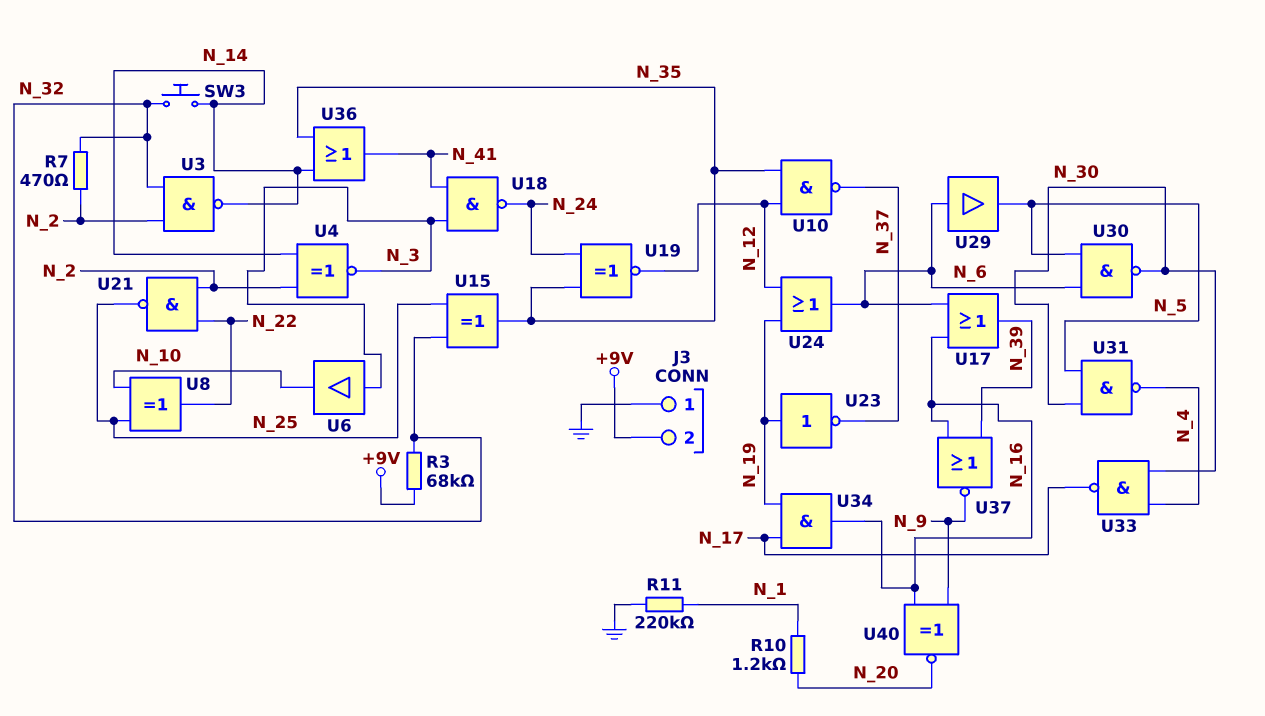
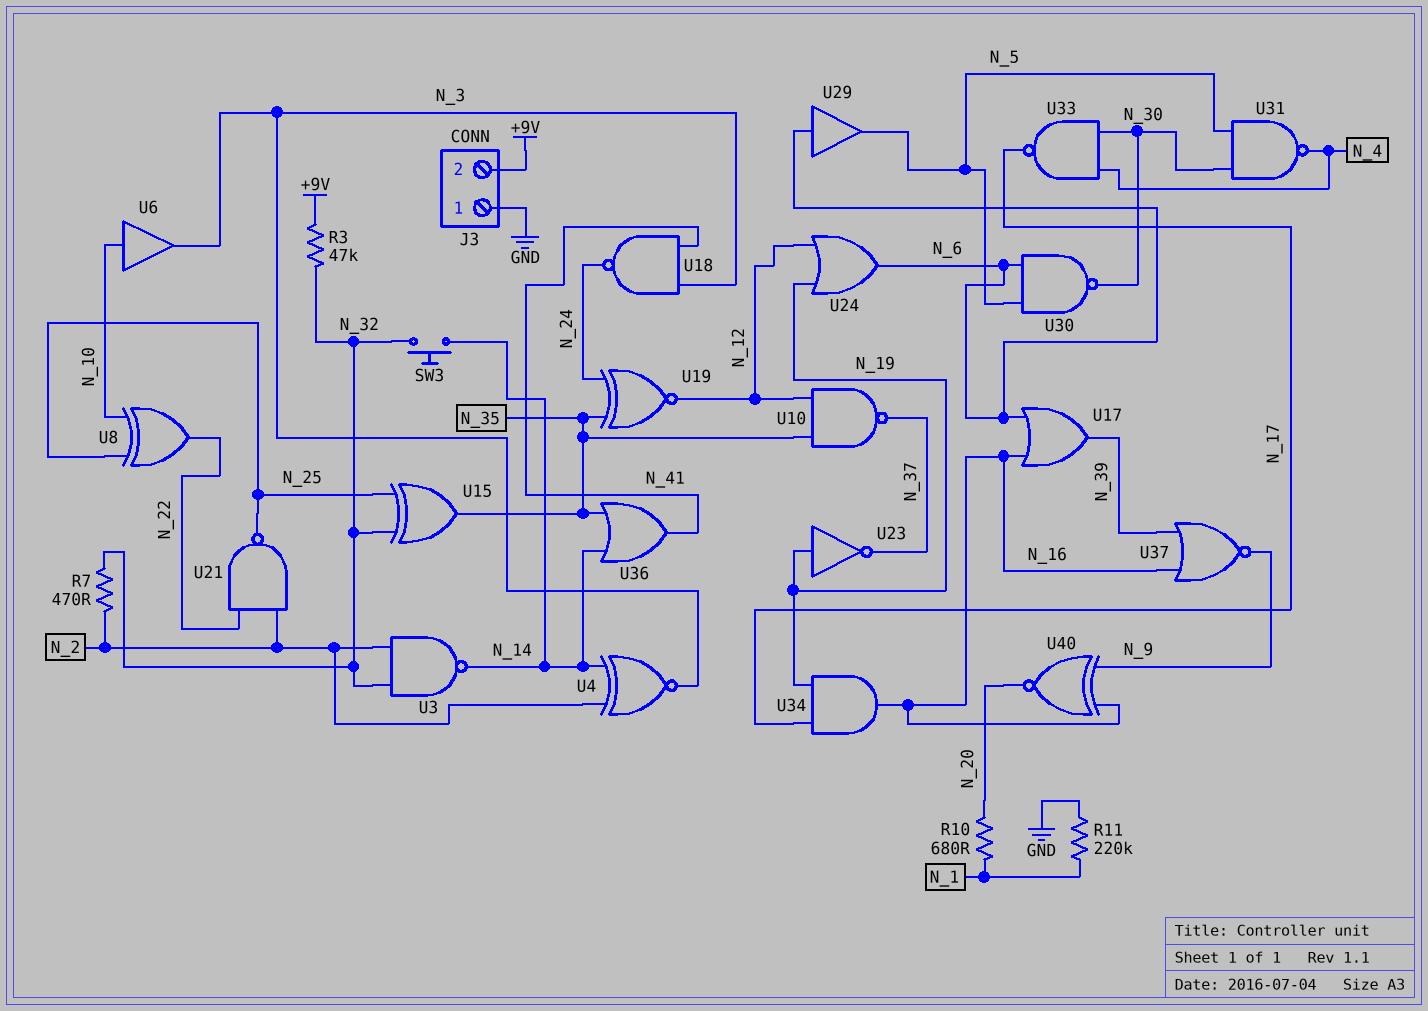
R3: 68k (+9V, N_32) -> 47k (+9V, N_32)
R10: 1.2k (N_1, N_20) -> 680 (N_1, N_20)
U6: buffer (in N_3, out N_10) -> buffer (in N_10, out N_3)

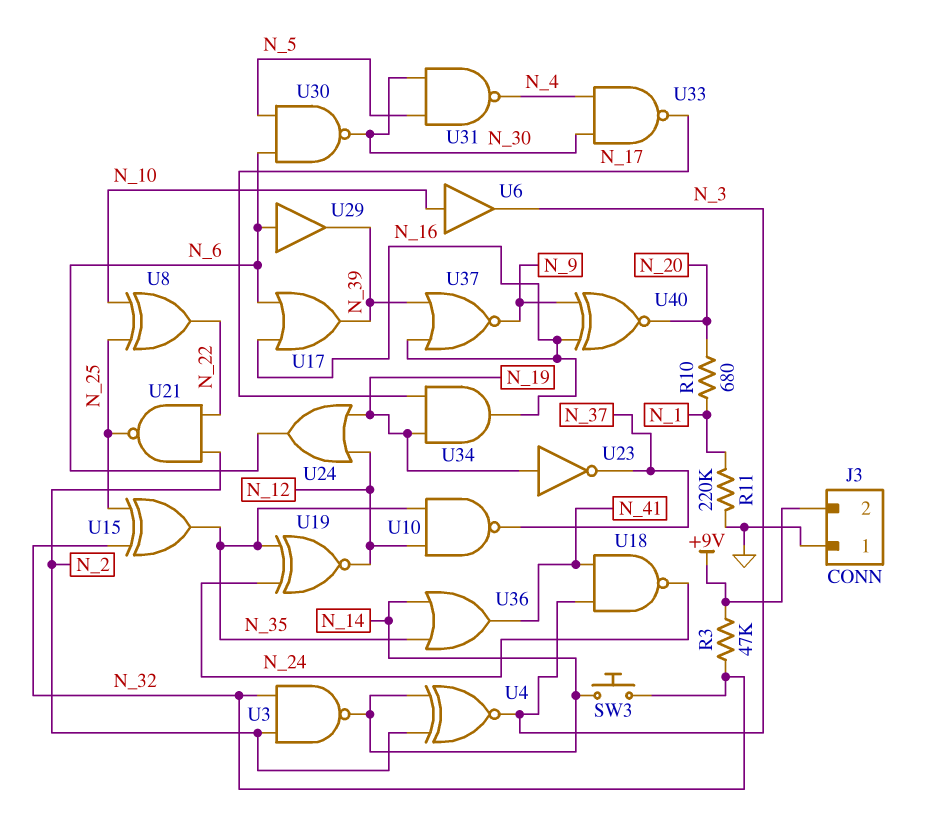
R7: 470 (N_2, N_32) -> none
U29: buffer (in N_6, out N_5) -> buffer (in N_6, out N_39)

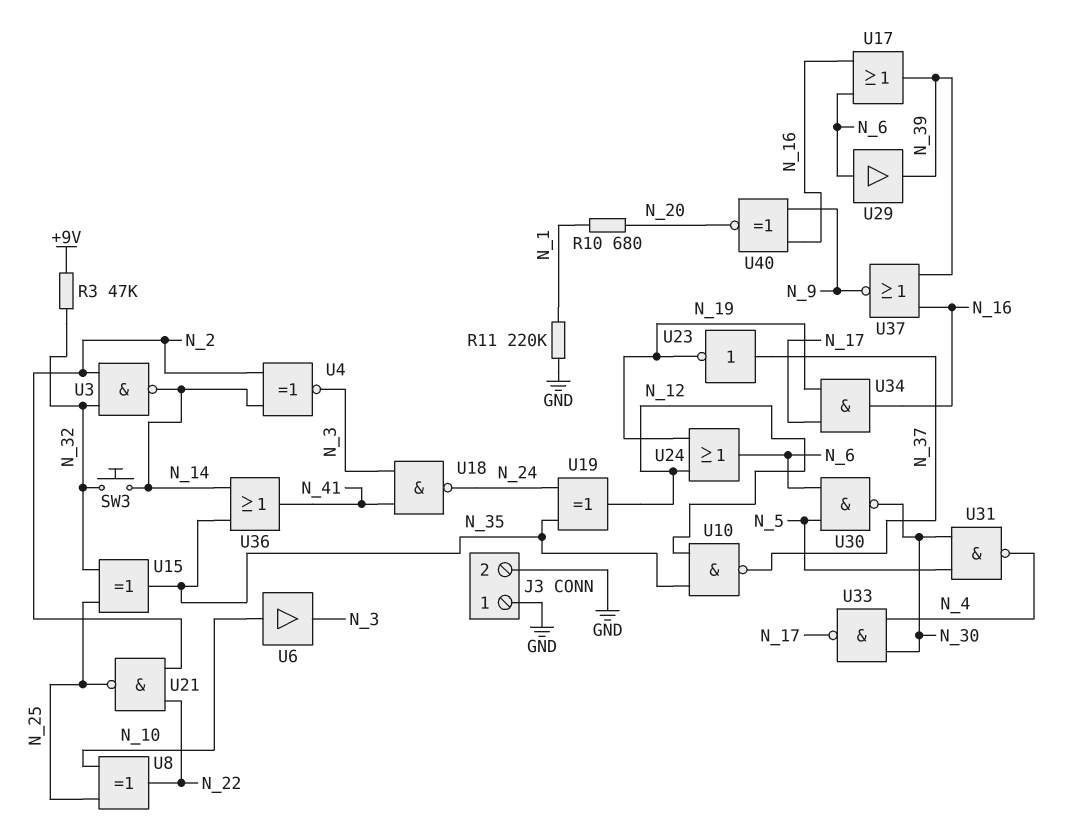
J3 pin 2: +9V -> GND
U19: XNOR (in N_24, in N_35, out N_12) -> XOR (in N_24, in N_35, out N_12)
U23: NOT (in N_19, out N_37) -> NOT (in N_37, out N_19)

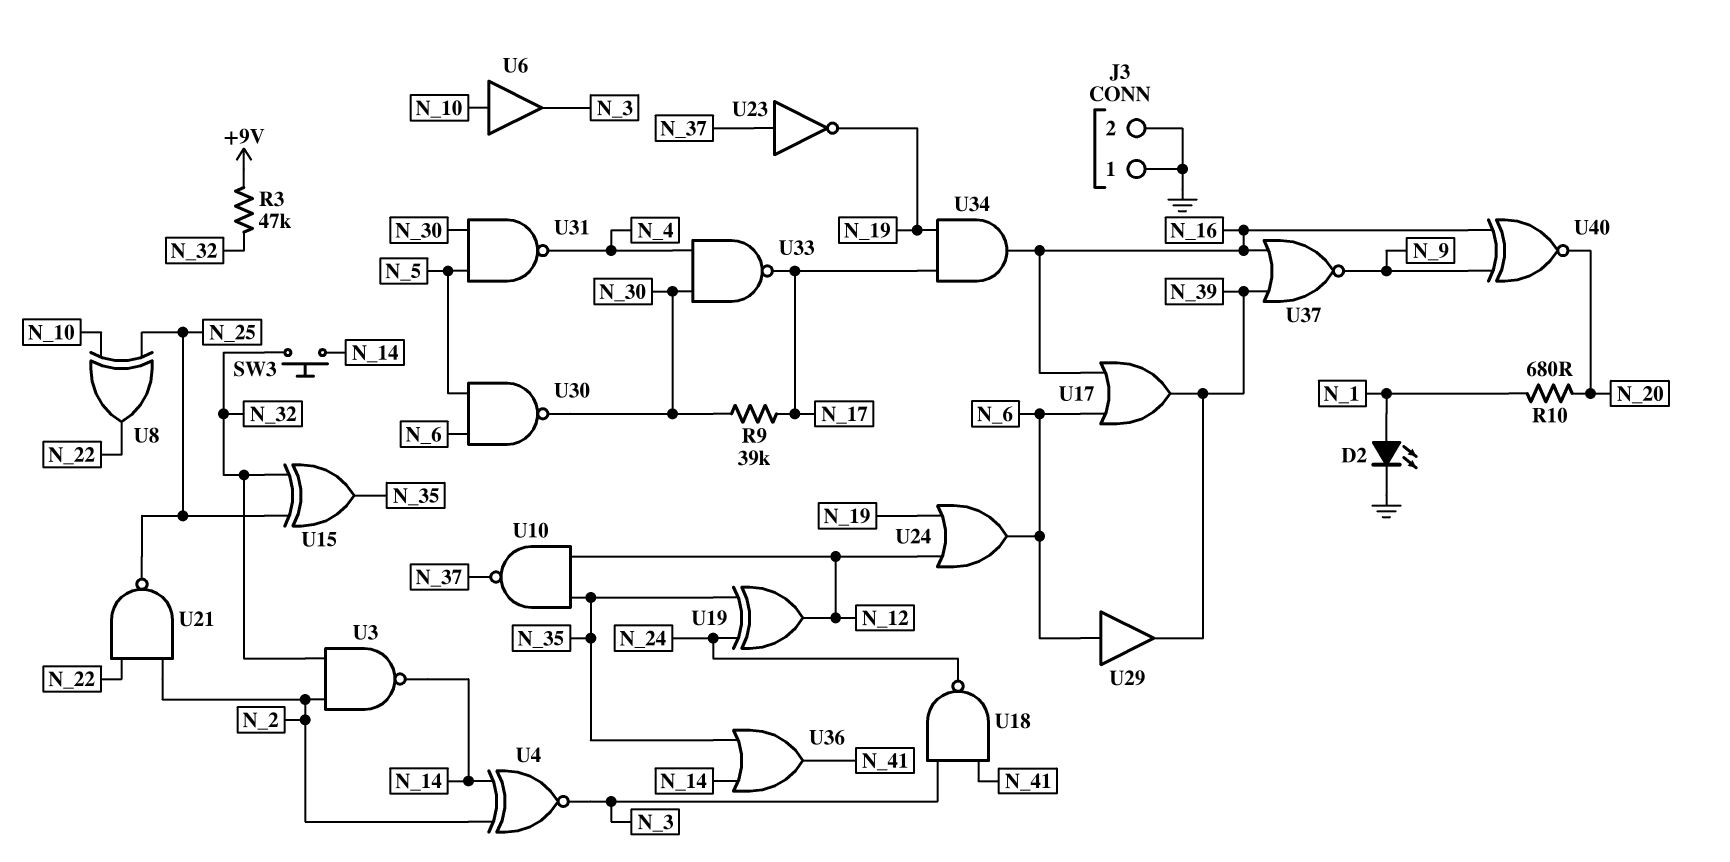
D2: none -> LED (A N_1, K GND)
R9: none -> 39k (N_17, N_30)
R11: 220k (GND, N_1) -> none

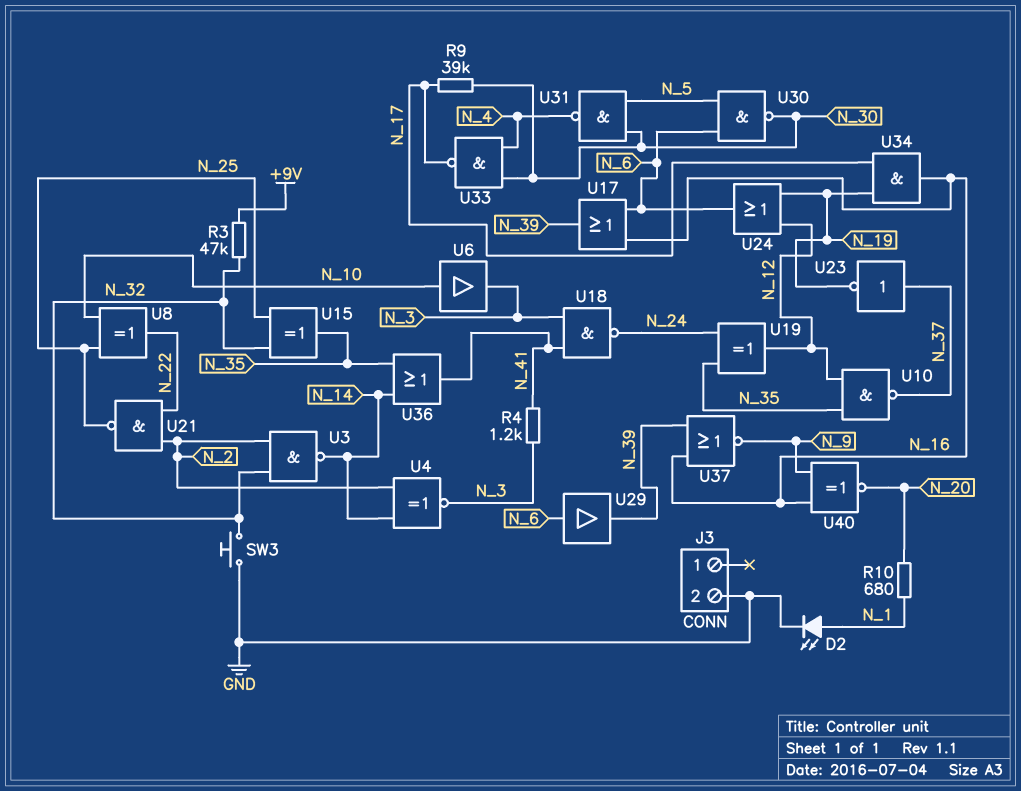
J3 pin 1: GND -> none
R4: none -> 1.2k (N_3, N_41)
SW3: button (N_14, N_32) -> button (GND, N_32)

